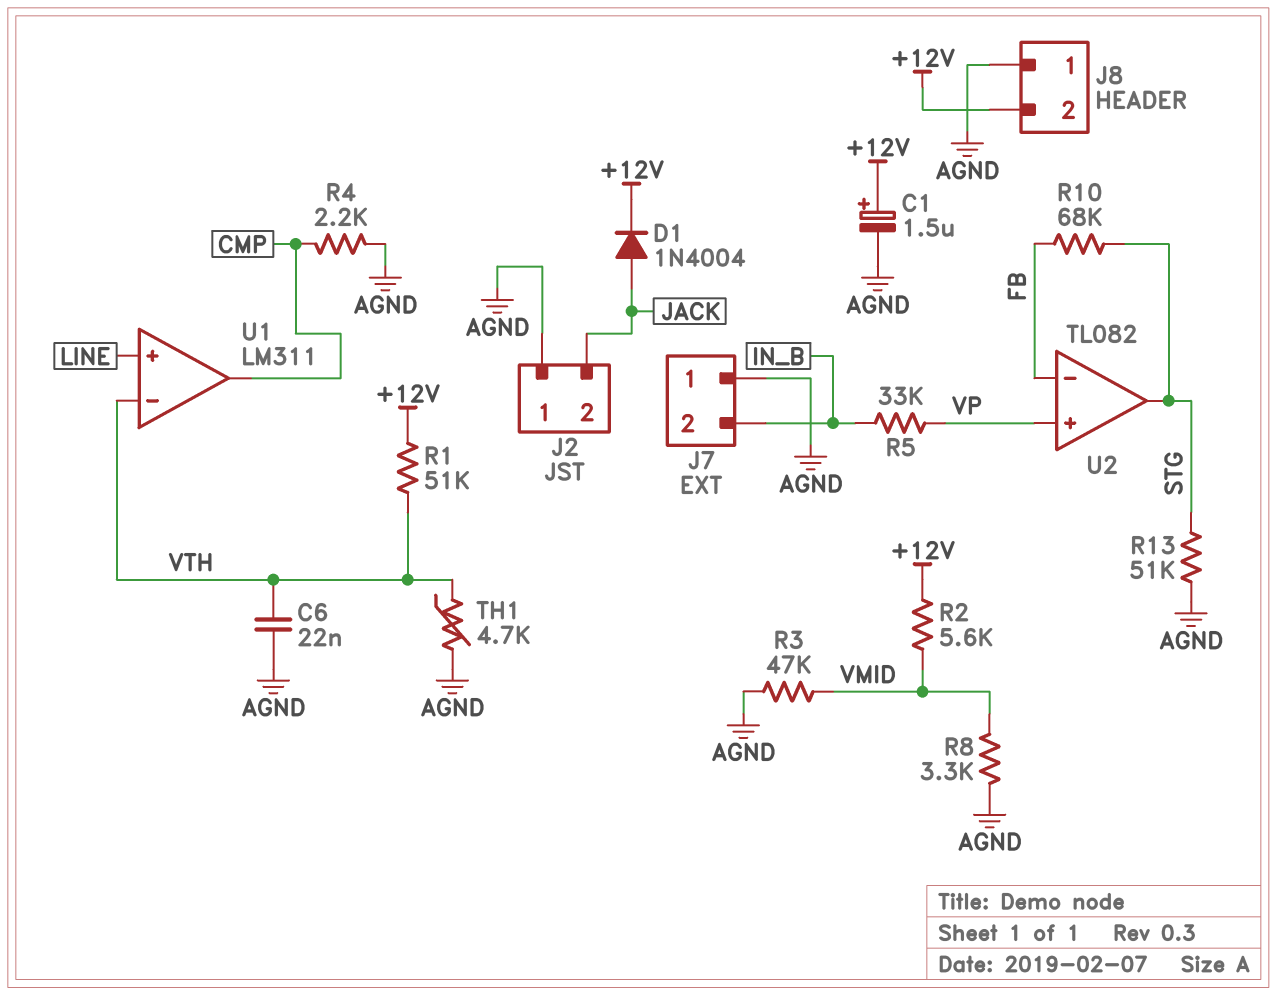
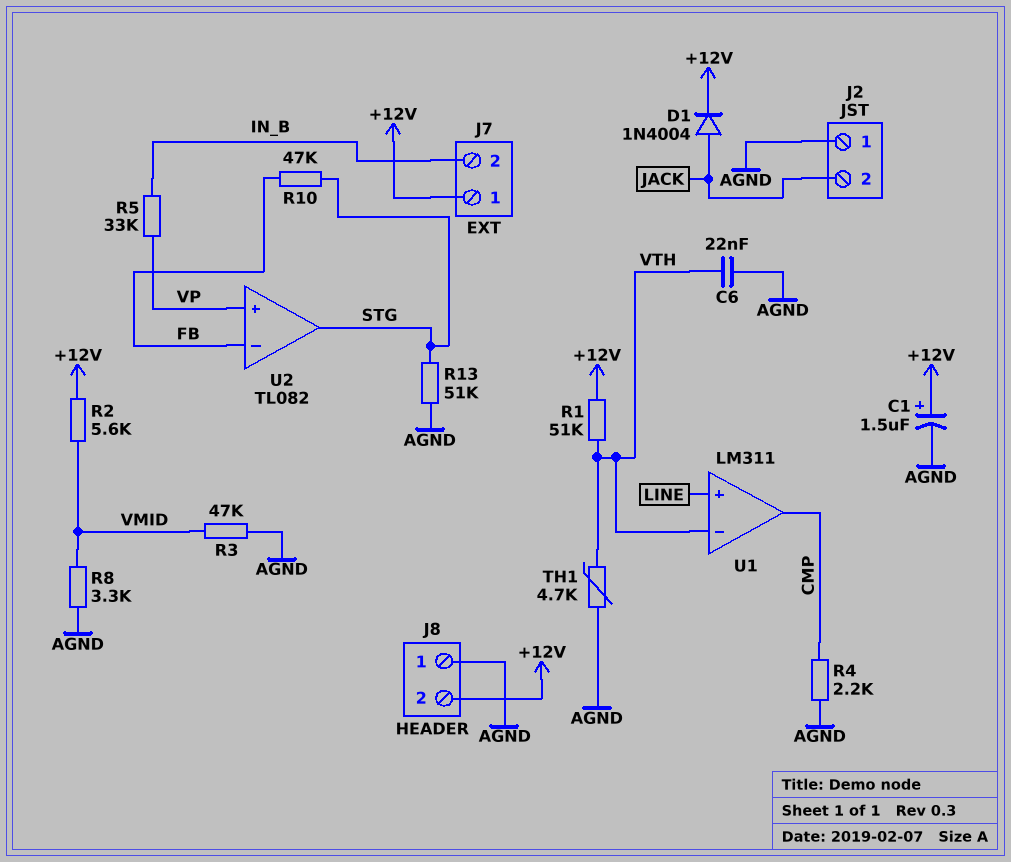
J7 pin 1: AGND -> +12V
R10: 68k (FB, STG) -> 47k (FB, STG)

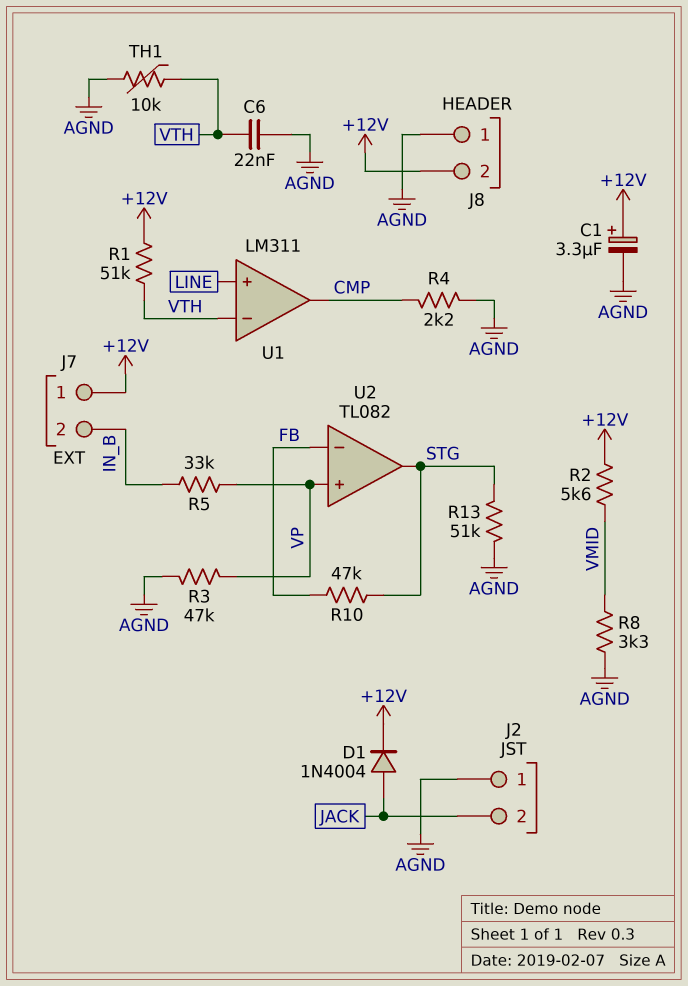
C1: 1.5uF (plus +12V, minus AGND) -> 3.3uF (plus +12V, minus AGND)
R3: 47k (AGND, VMID) -> 47k (AGND, VP)
TH1: 4.7k (AGND, VTH) -> 10k (AGND, VTH)

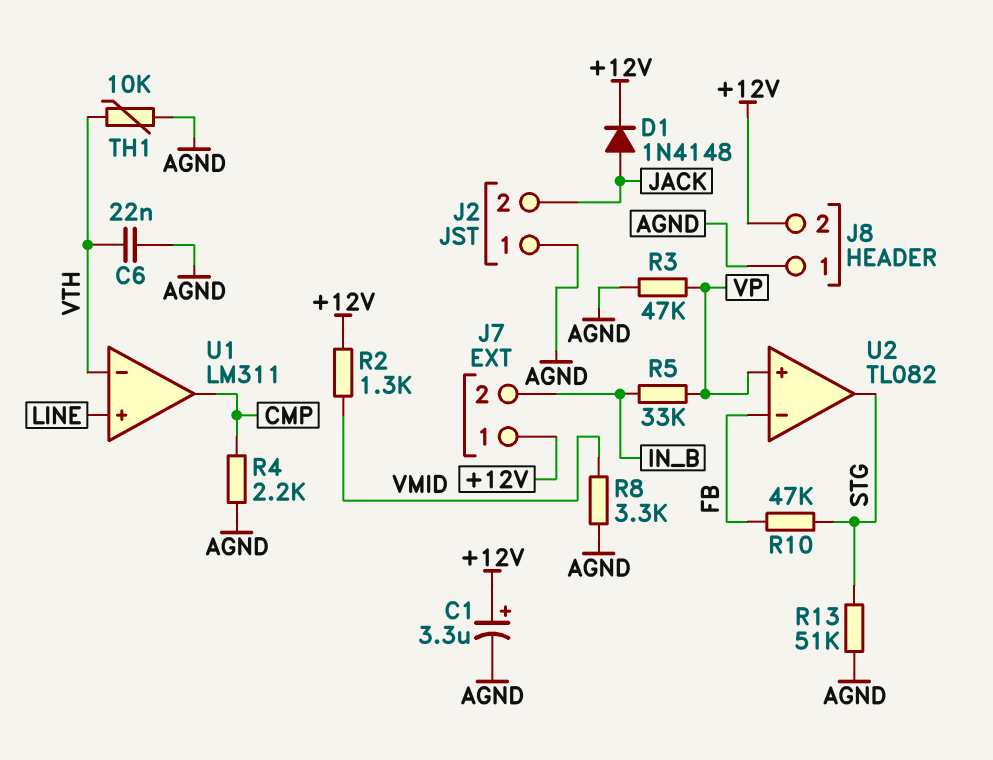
D1: diode 1N4004 (A JACK, K +12V) -> diode 1N4148 (A JACK, K +12V)
R1: 51k (+12V, VTH) -> none
R2: 5.6k (+12V, VMID) -> 1.3k (+12V, VMID)

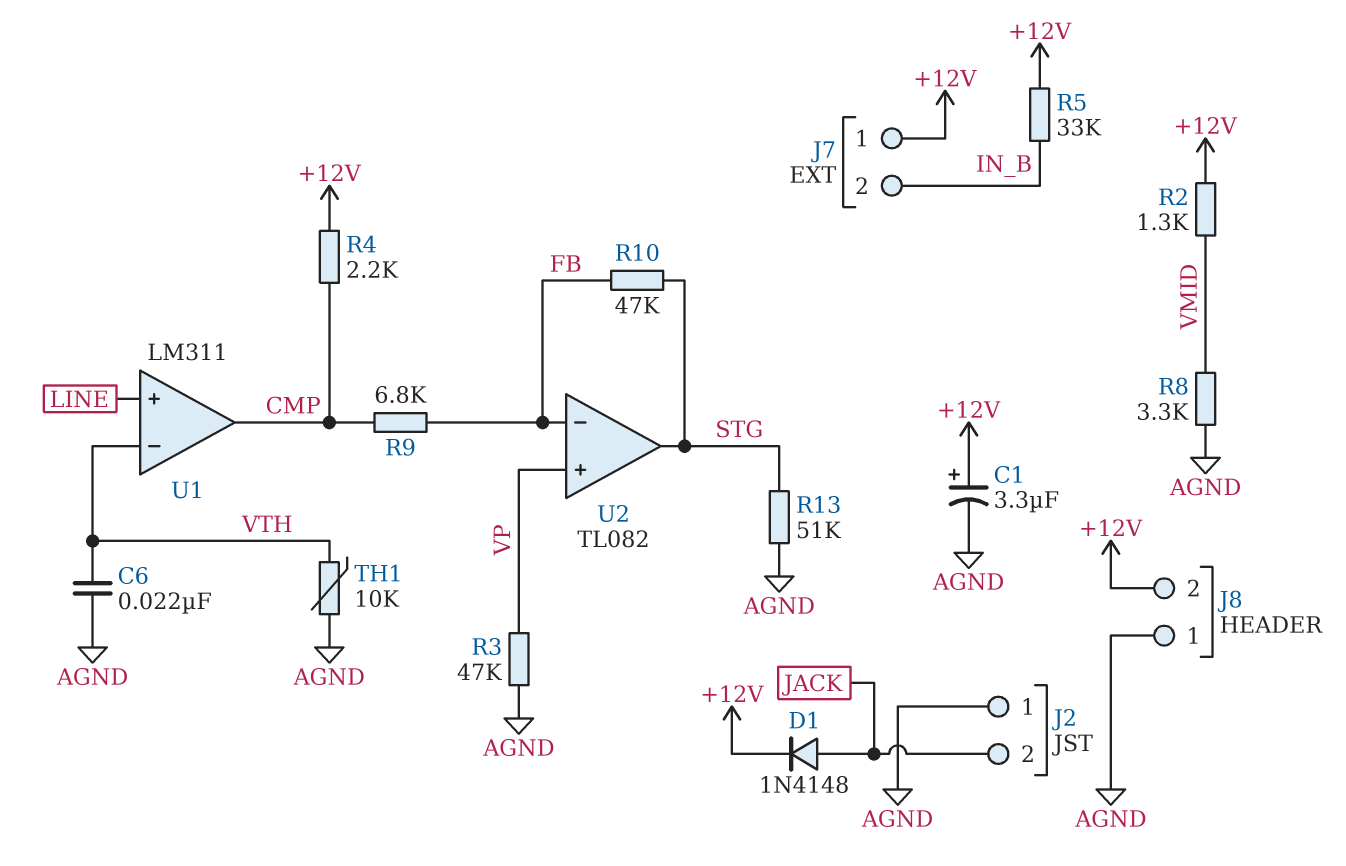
R4: 2.2k (AGND, CMP) -> 2.2k (+12V, CMP)
R5: 33k (IN_B, VP) -> 33k (+12V, IN_B)
R9: none -> 6.8k (CMP, FB)

